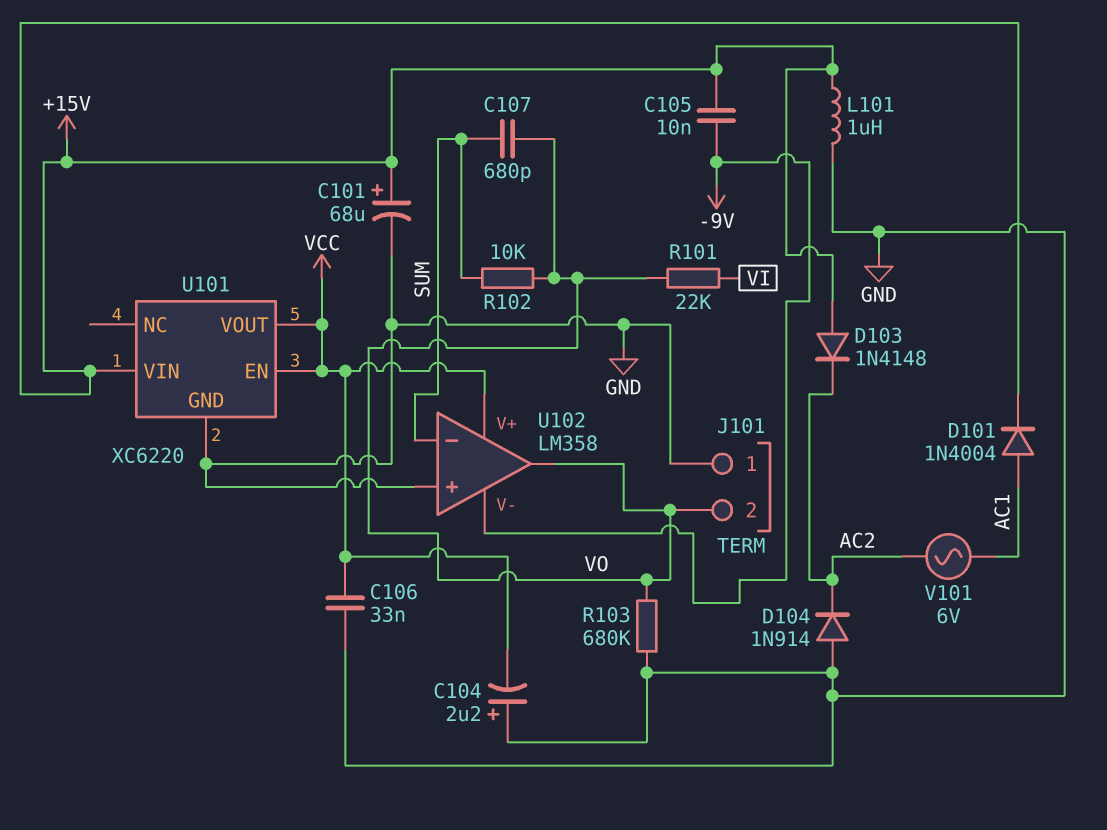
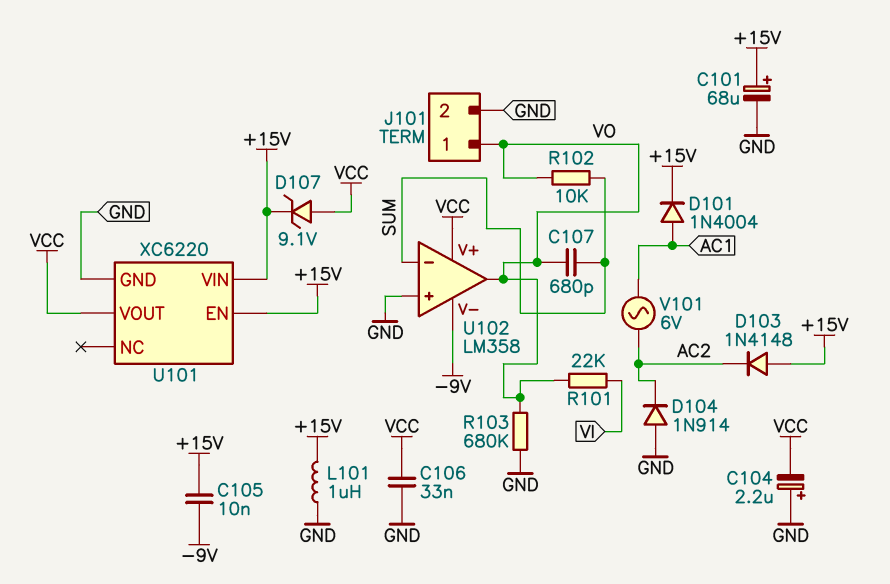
D107: none -> zener 9.1V (A VCC, K +15V)
J101 pin 1: GND -> VO
J101 pin 2: VO -> GND
U101 pin EN: VCC -> +15V

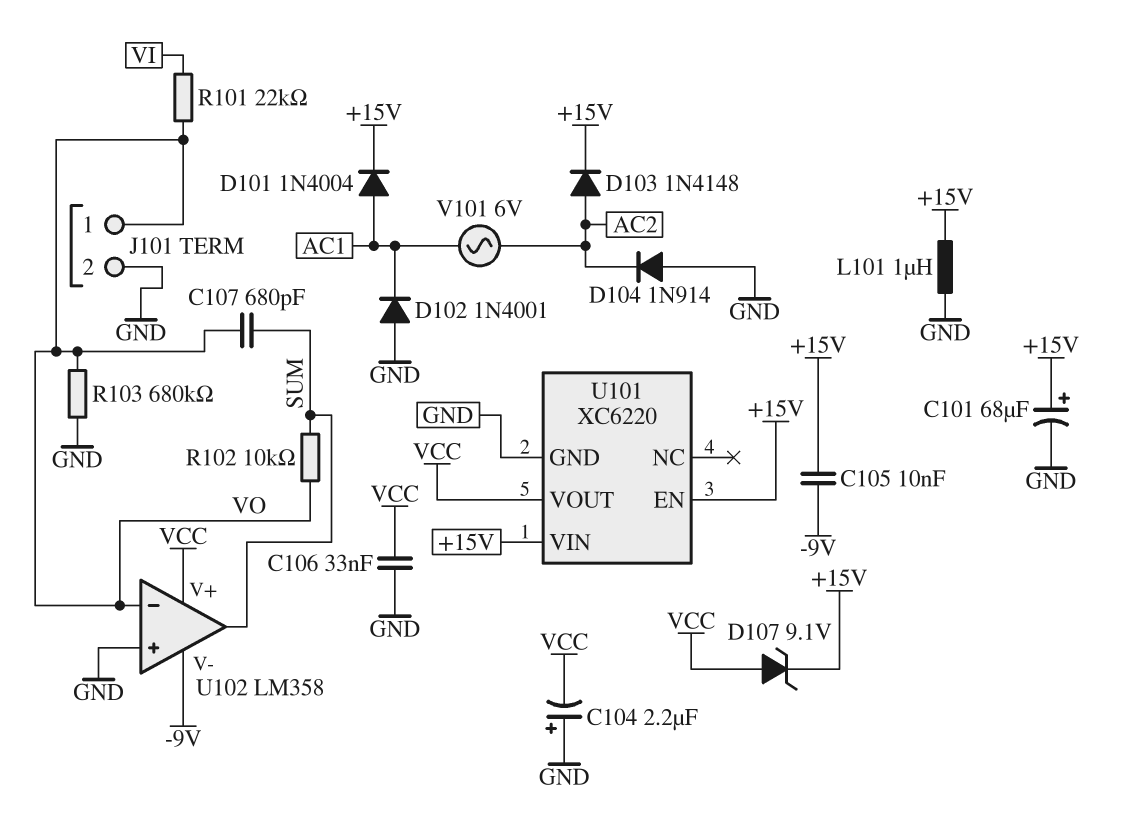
D102: none -> diode 1N4001 (A GND, K AC1)
D103: diode 1N4148 (A +15V, K AC2) -> diode 1N4148 (A AC2, K +15V)
U102 pin in-: SUM -> VO
U102 pin out: VO -> SUM

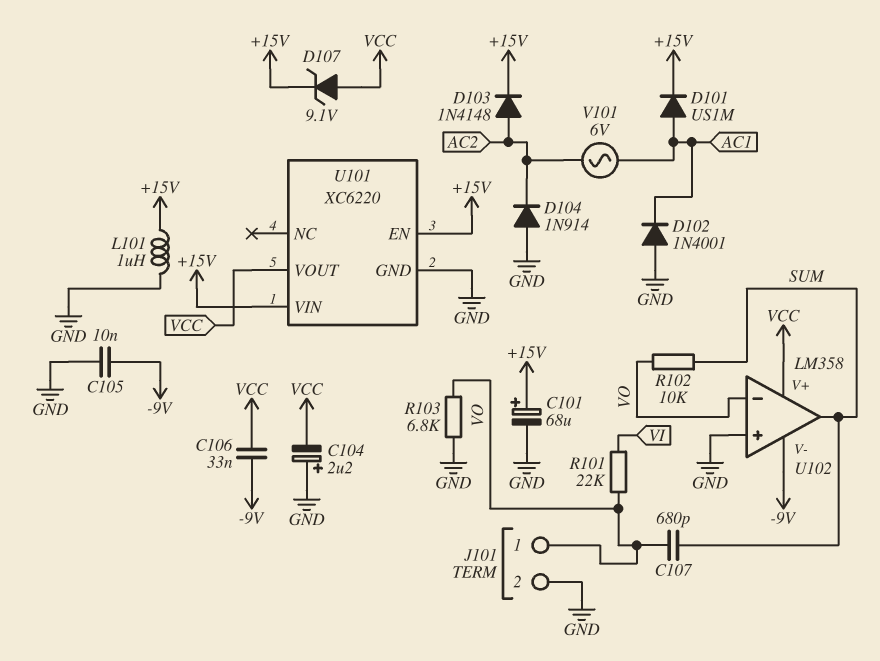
C105: 10nF (+15V, -9V) -> 10nF (-9V, GND)
C106: 33nF (GND, VCC) -> 33nF (-9V, VCC)
D101: diode 1N4004 (A AC1, K +15V) -> diode US1M (A AC1, K +15V)
R103: 680k (GND, VO) -> 6.8k (GND, VO)

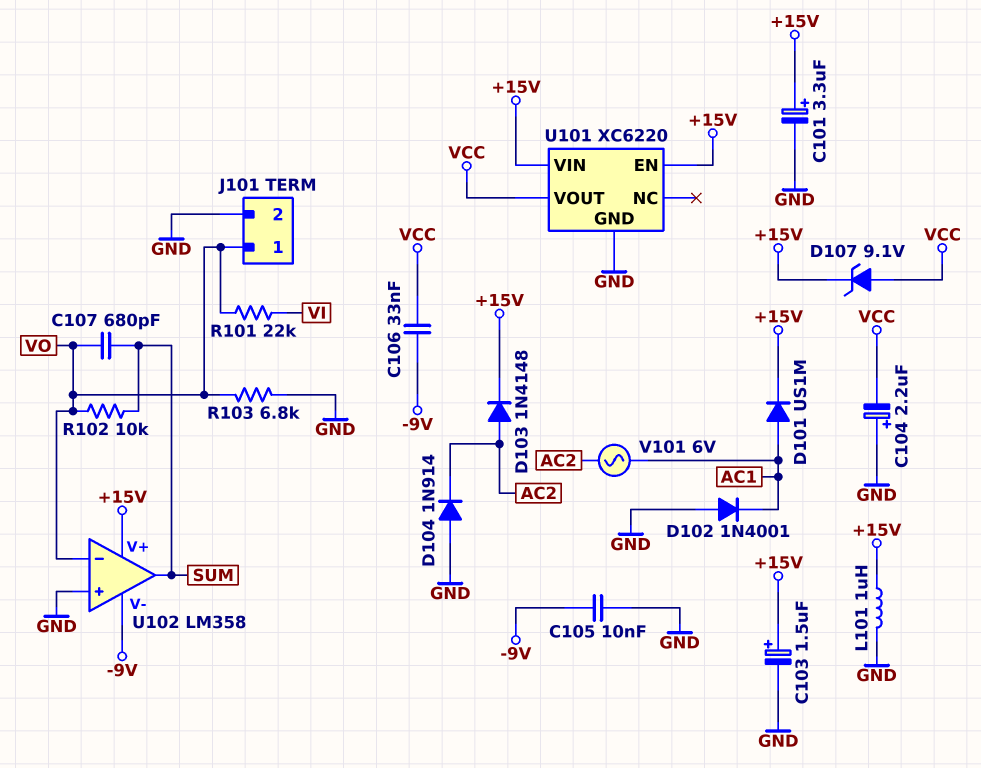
C101: 68uF (plus +15V, minus GND) -> 3.3uF (plus +15V, minus GND)
C103: none -> 1.5uF (plus +15V, minus GND)
U102 pin V+: VCC -> +15V

